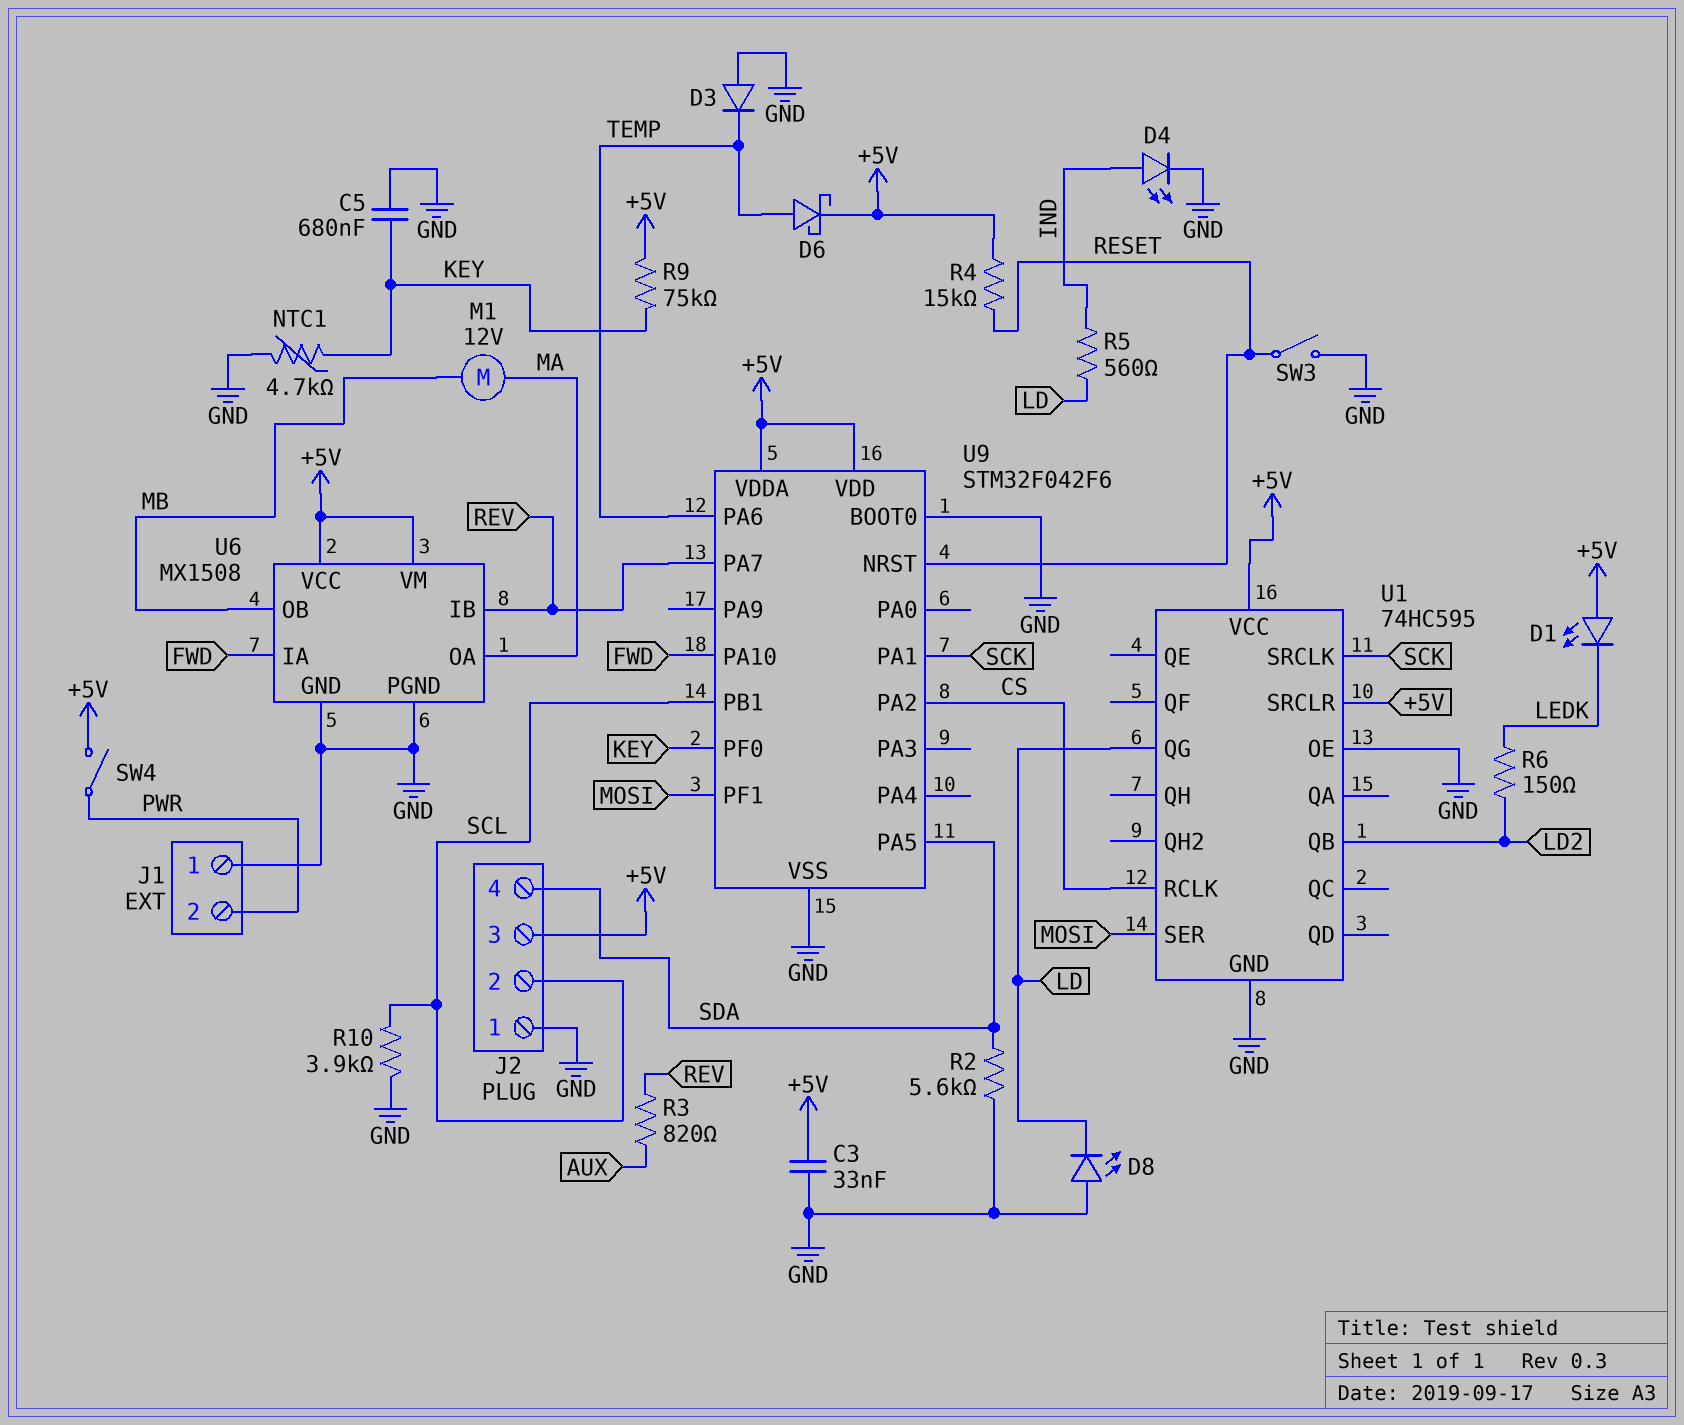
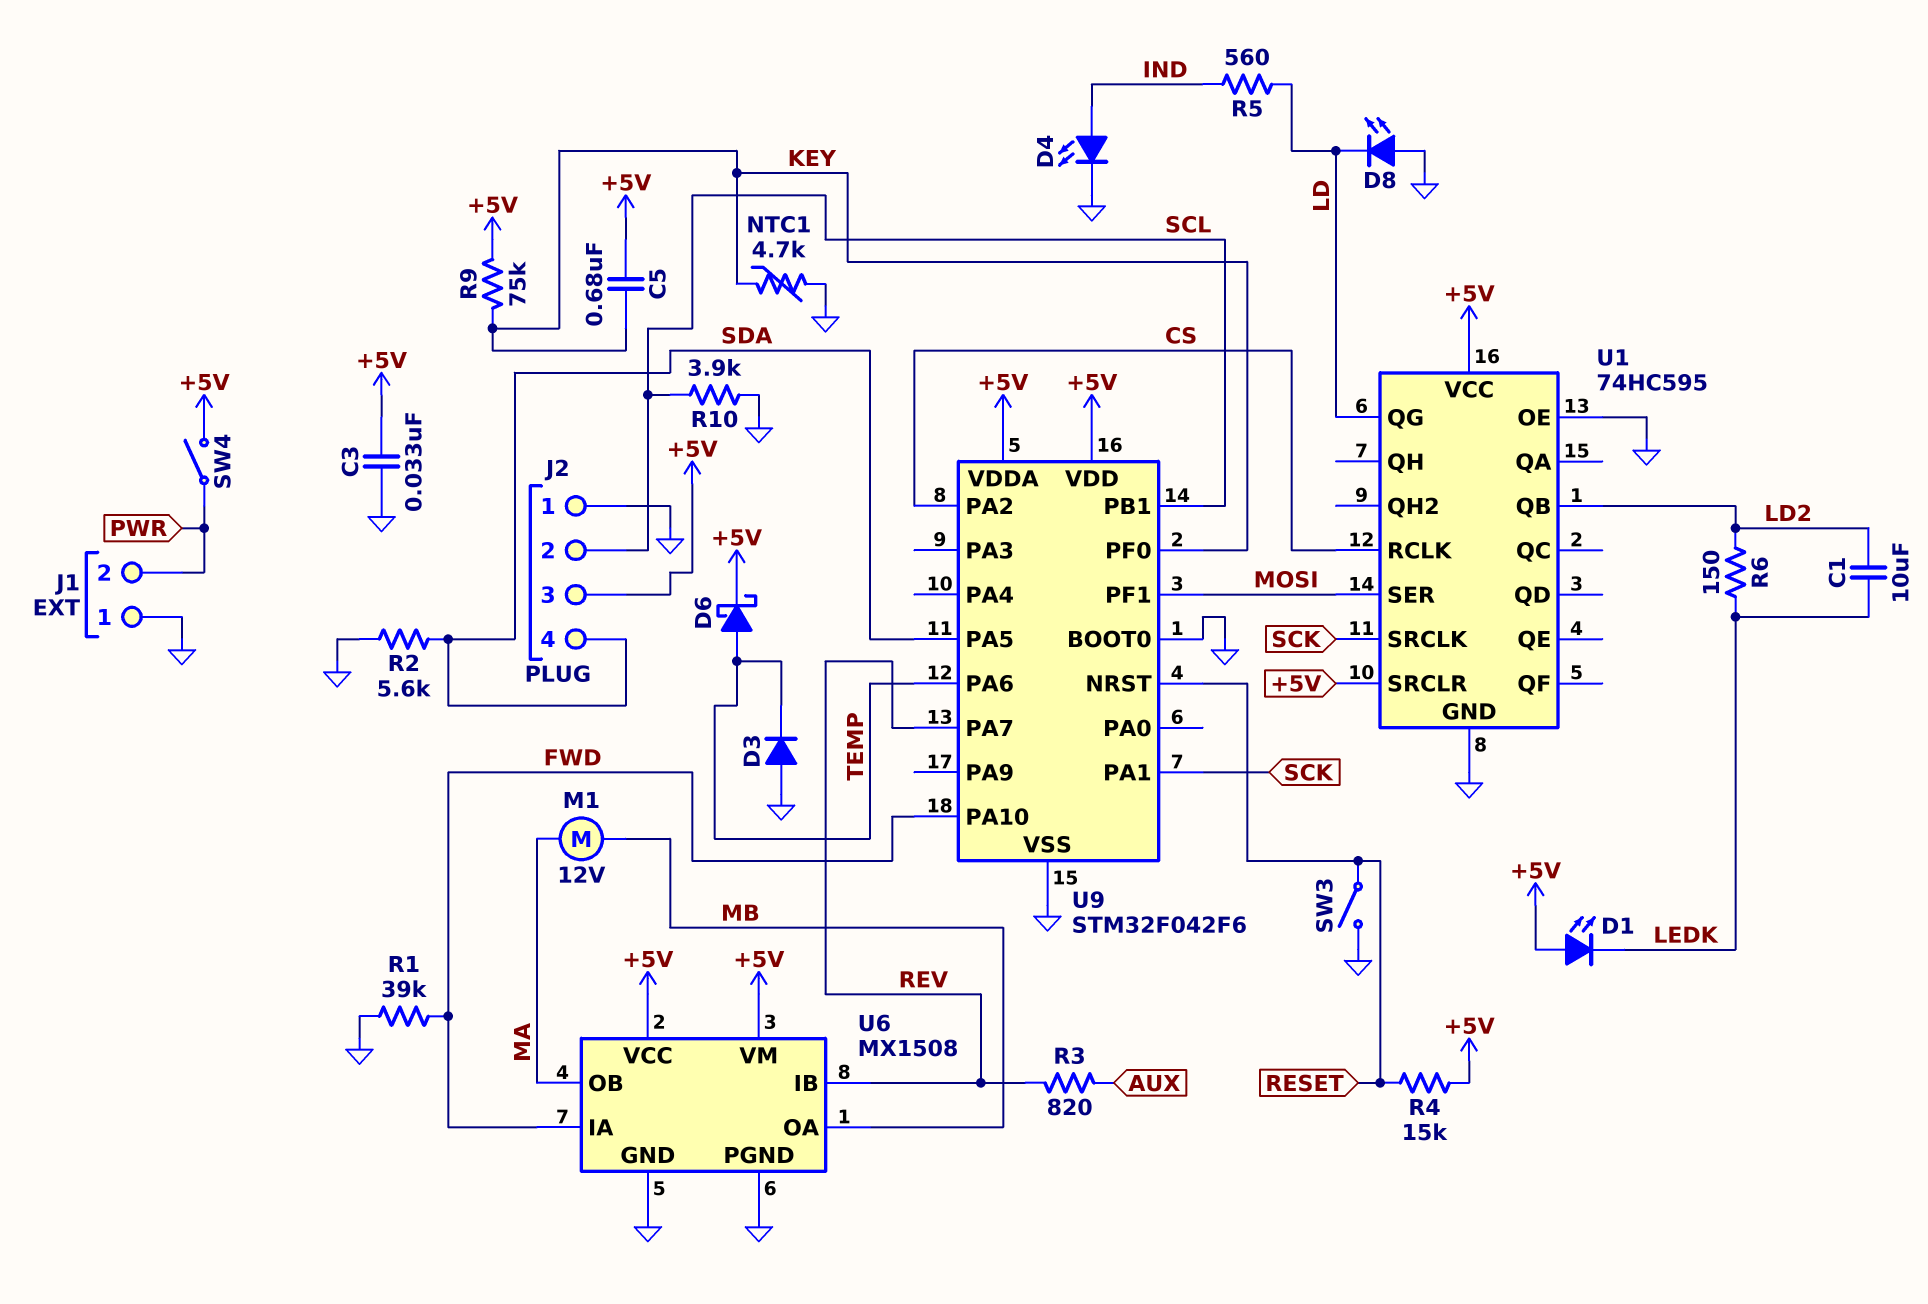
C1: none -> 10uF (LD2, LEDK)
C5: 680nF (GND, KEY) -> 680nF (+5V, KEY)
R1: none -> 39k (FWD, GND)
U6 pin OA: MA -> MB
U6 pin OB: MB -> MA

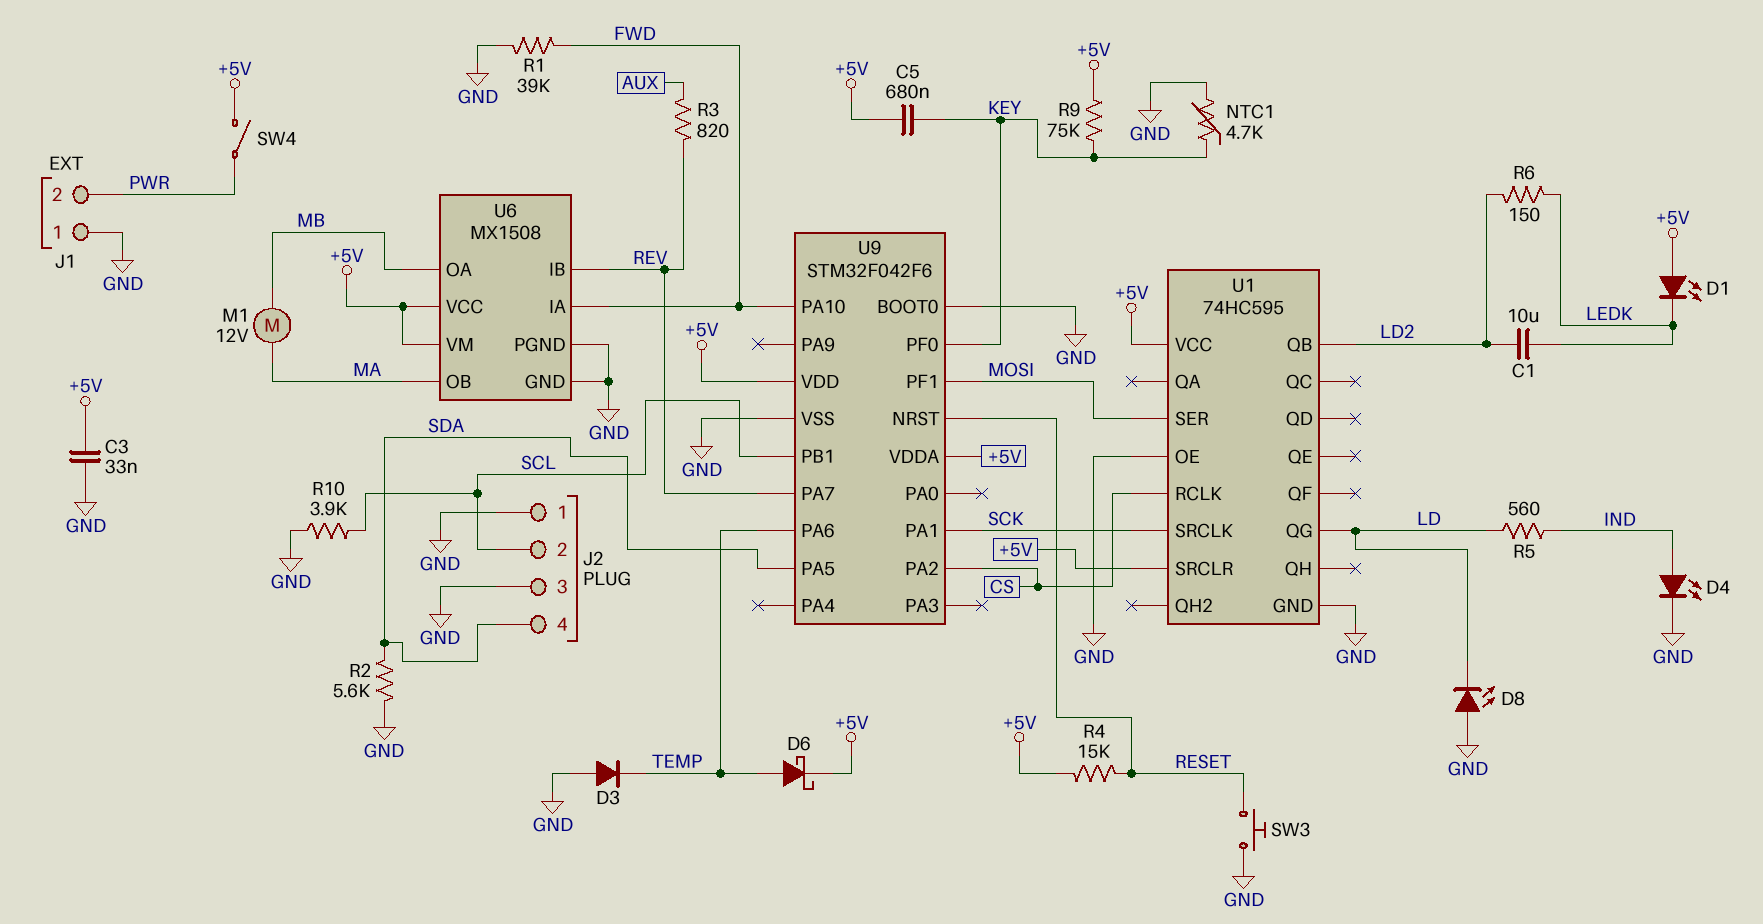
J2 pin 3: +5V -> GND
SW3: switch (GND, RESET) -> button (GND, RESET)

